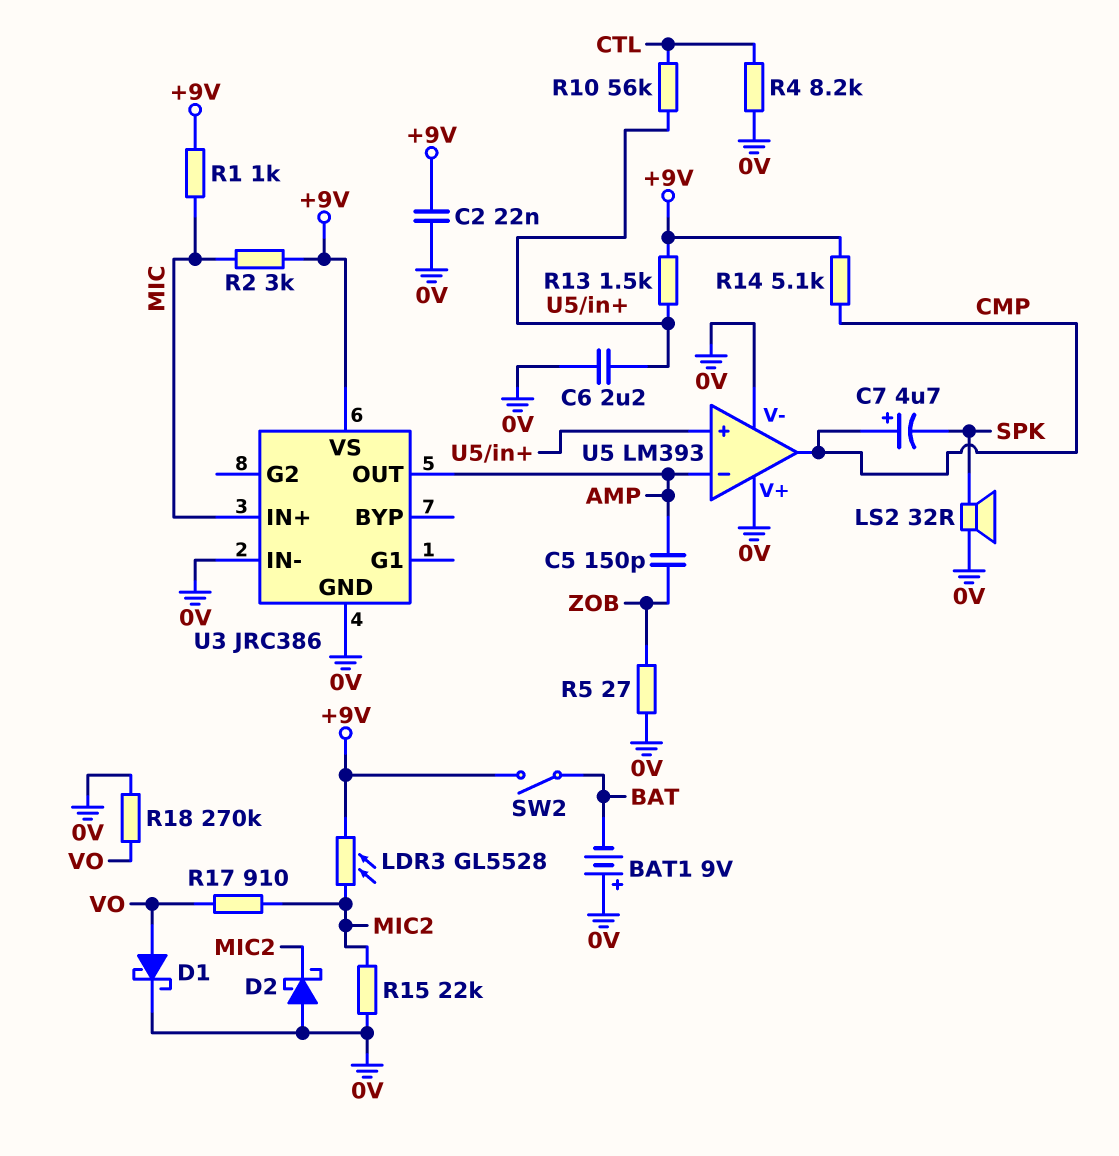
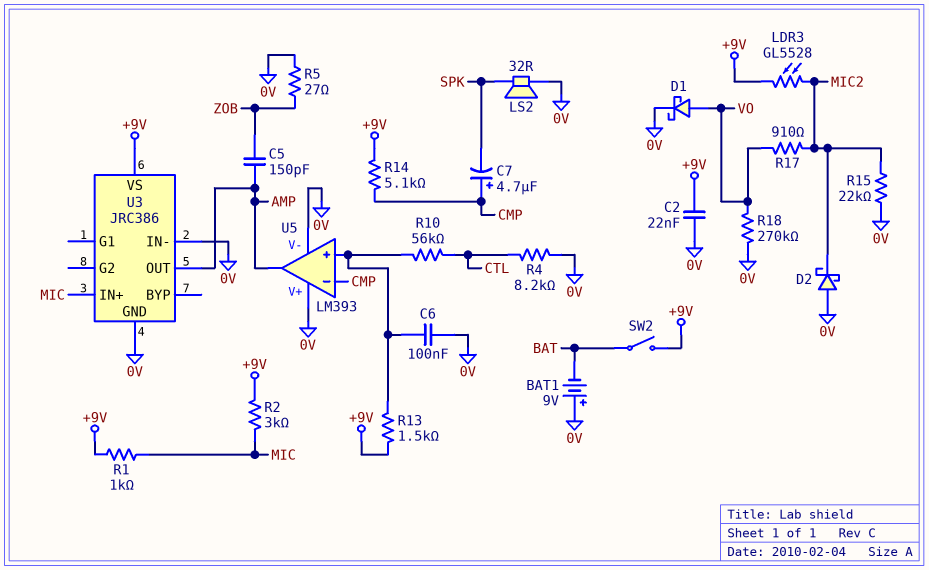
C6: 2.2uF (0V, U5/in+) -> 100nF (0V, U5/in+)
U5 pin in-: AMP -> CMP
U5 pin out: CMP -> AMP

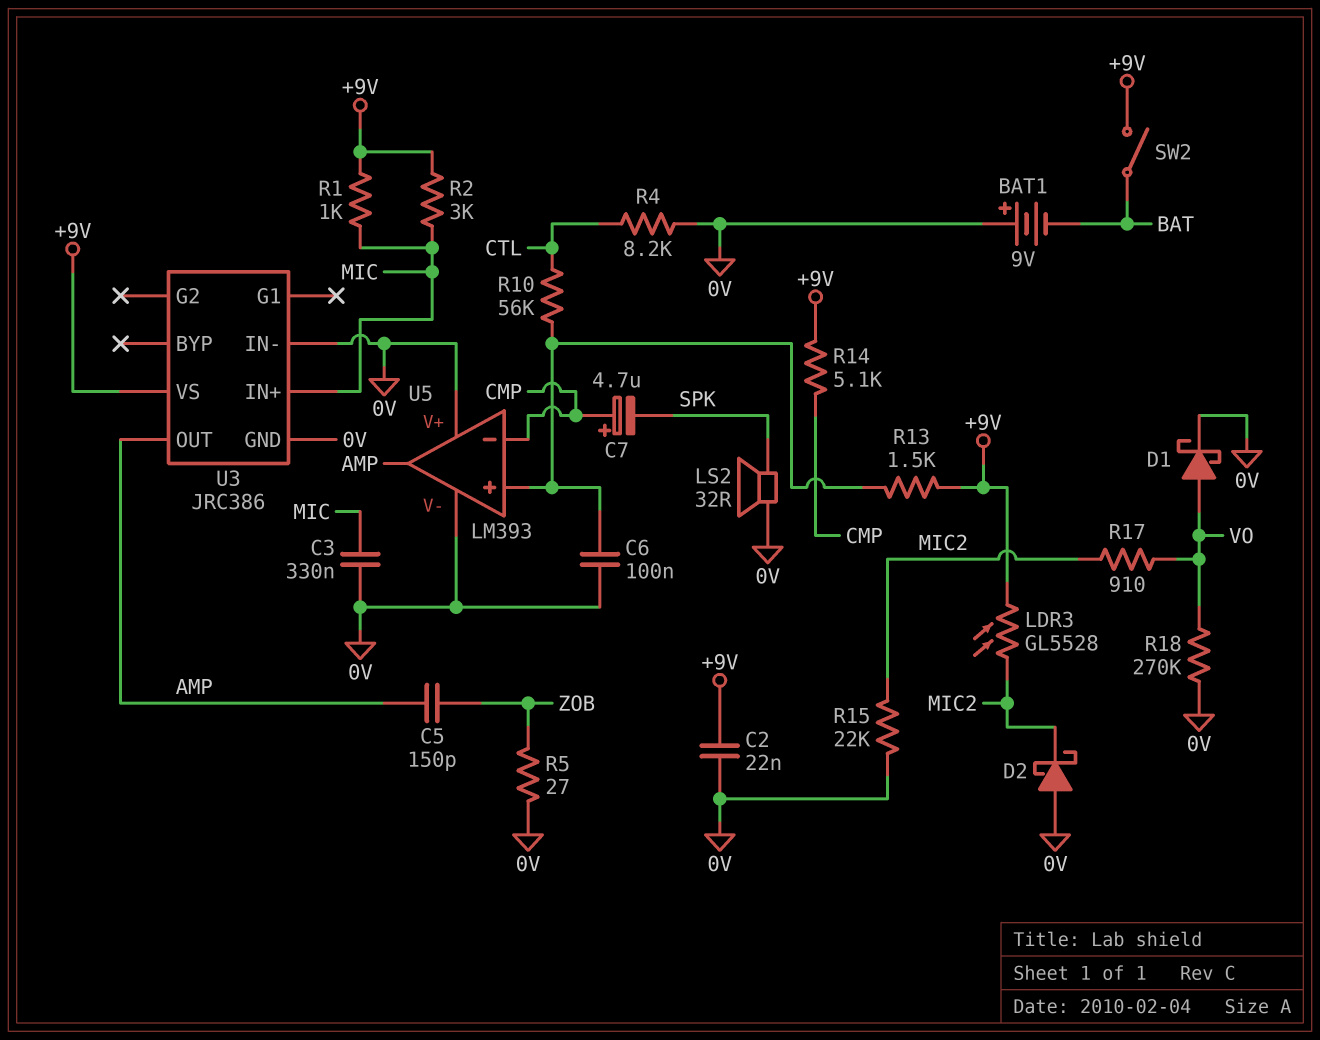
C3: none -> 330nF (0V, MIC)

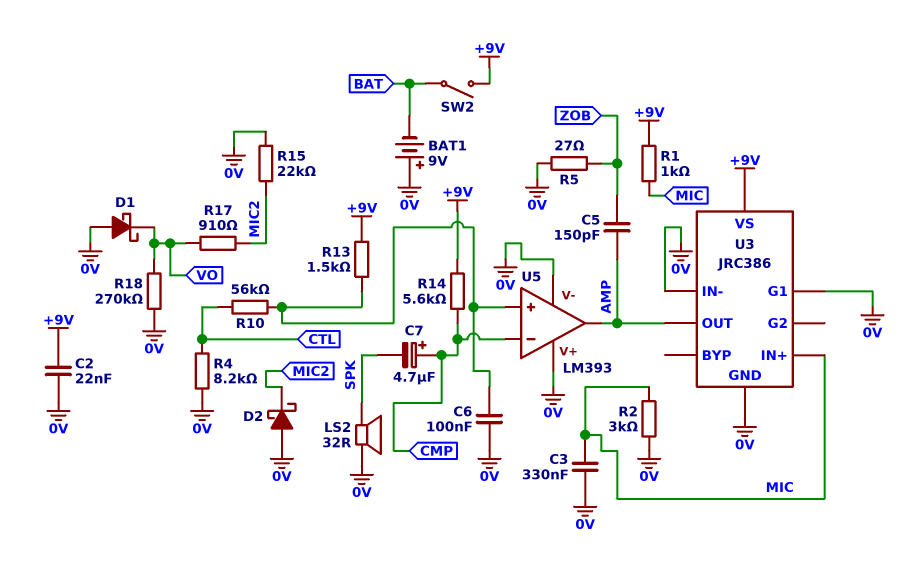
D1: schottky (A VO, K 0V) -> schottky (A 0V, K VO)
LDR3: GL5528 (+9V, MIC2) -> none
R2: 3k (+9V, MIC) -> 3k (0V, MIC)
R14: 5.1k (+9V, CMP) -> 5.6k (+9V, CMP)
U3 pin G1: none -> 0V

